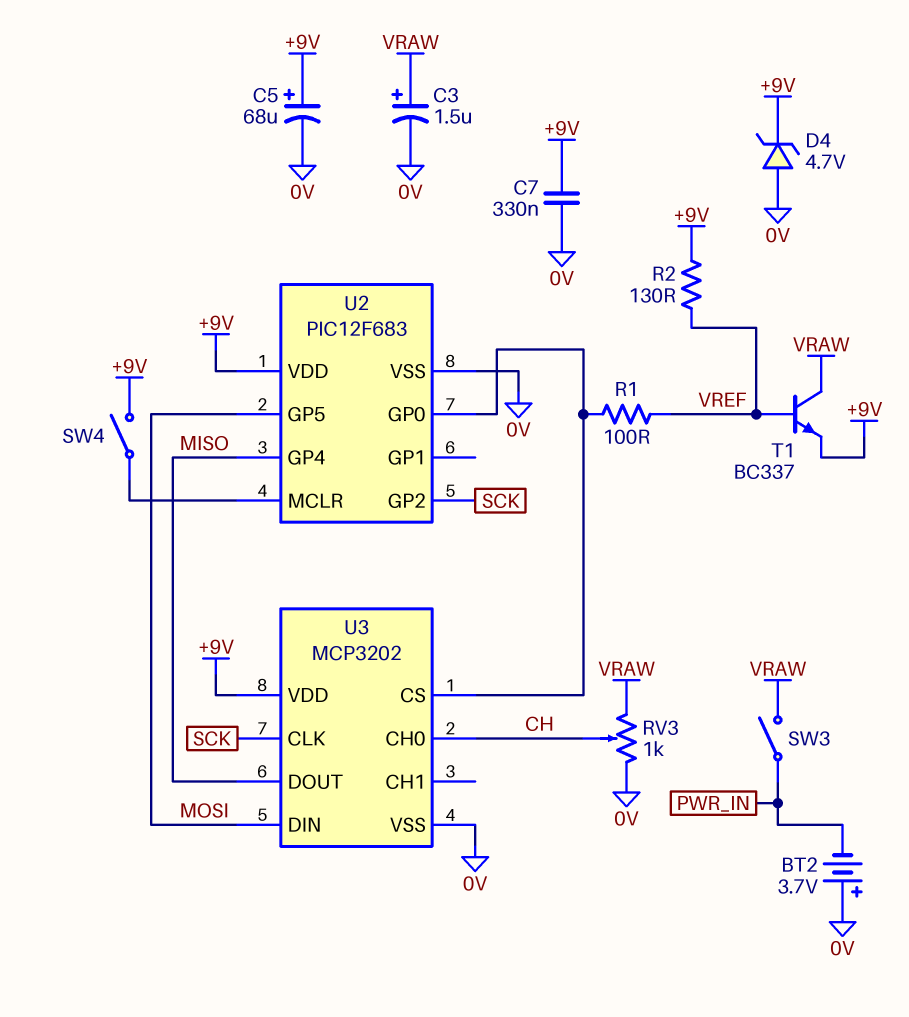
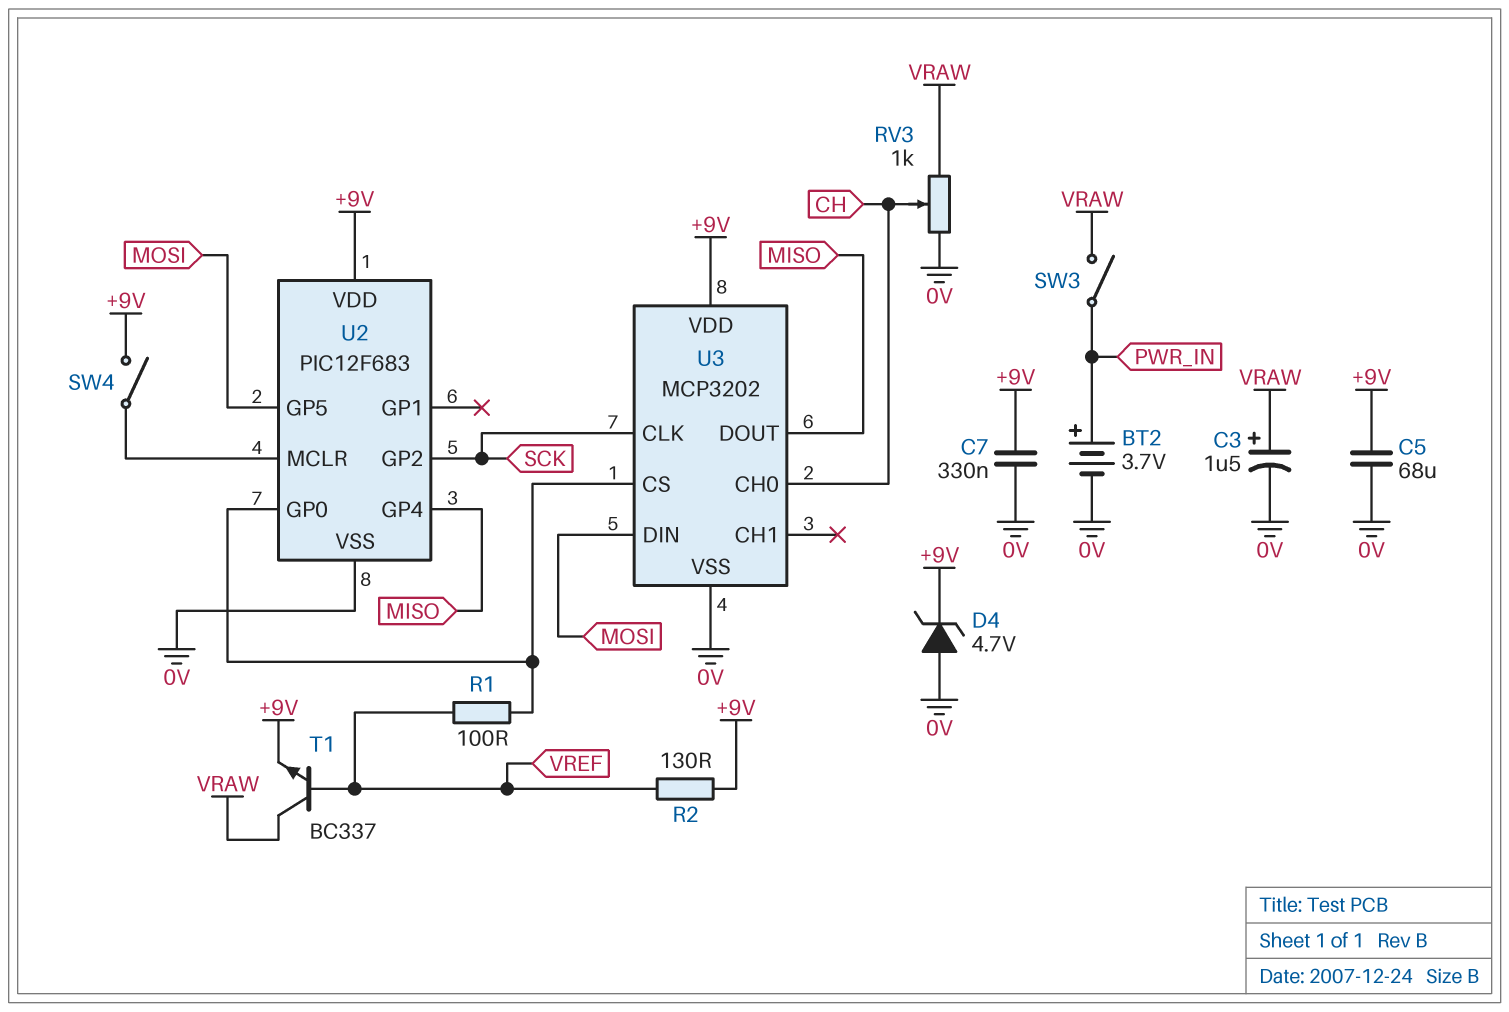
BT2: 3.7V (plus 0V, minus PWR_IN) -> 3.7V (plus PWR_IN, minus 0V)
C5: 68uF (plus +9V, minus 0V) -> 68uF (+9V, 0V)

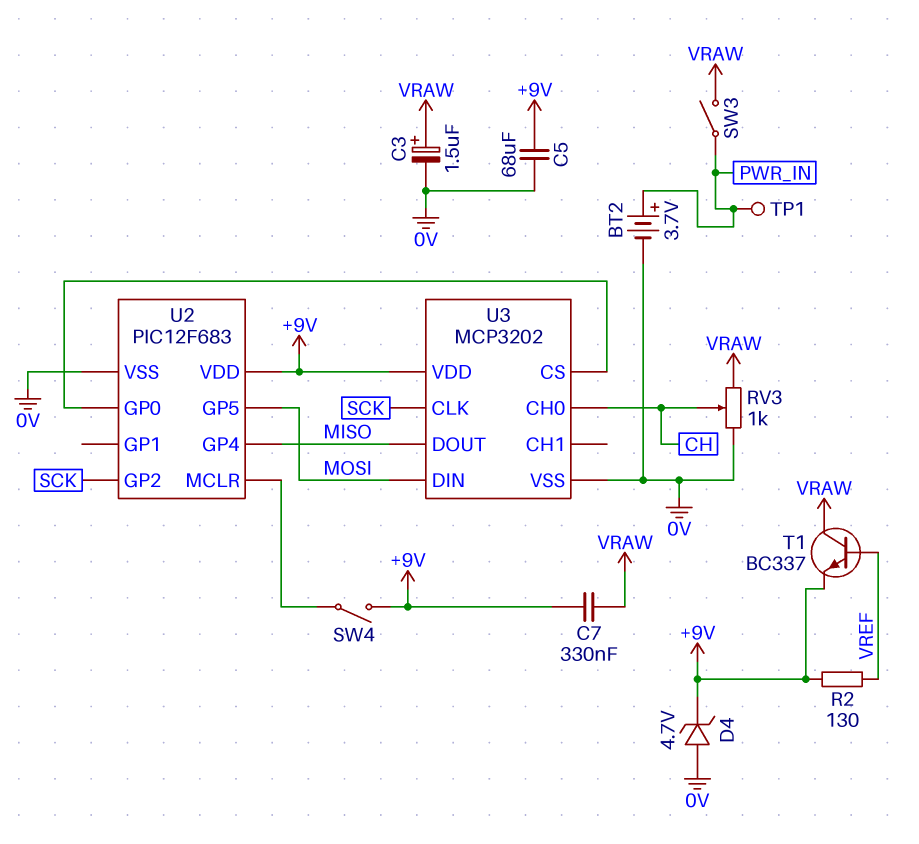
C7: 330nF (+9V, 0V) -> 330nF (+9V, VRAW)
R1: 100 (U2/GP0, VREF) -> none
TP1: none -> test point (PWR_IN)

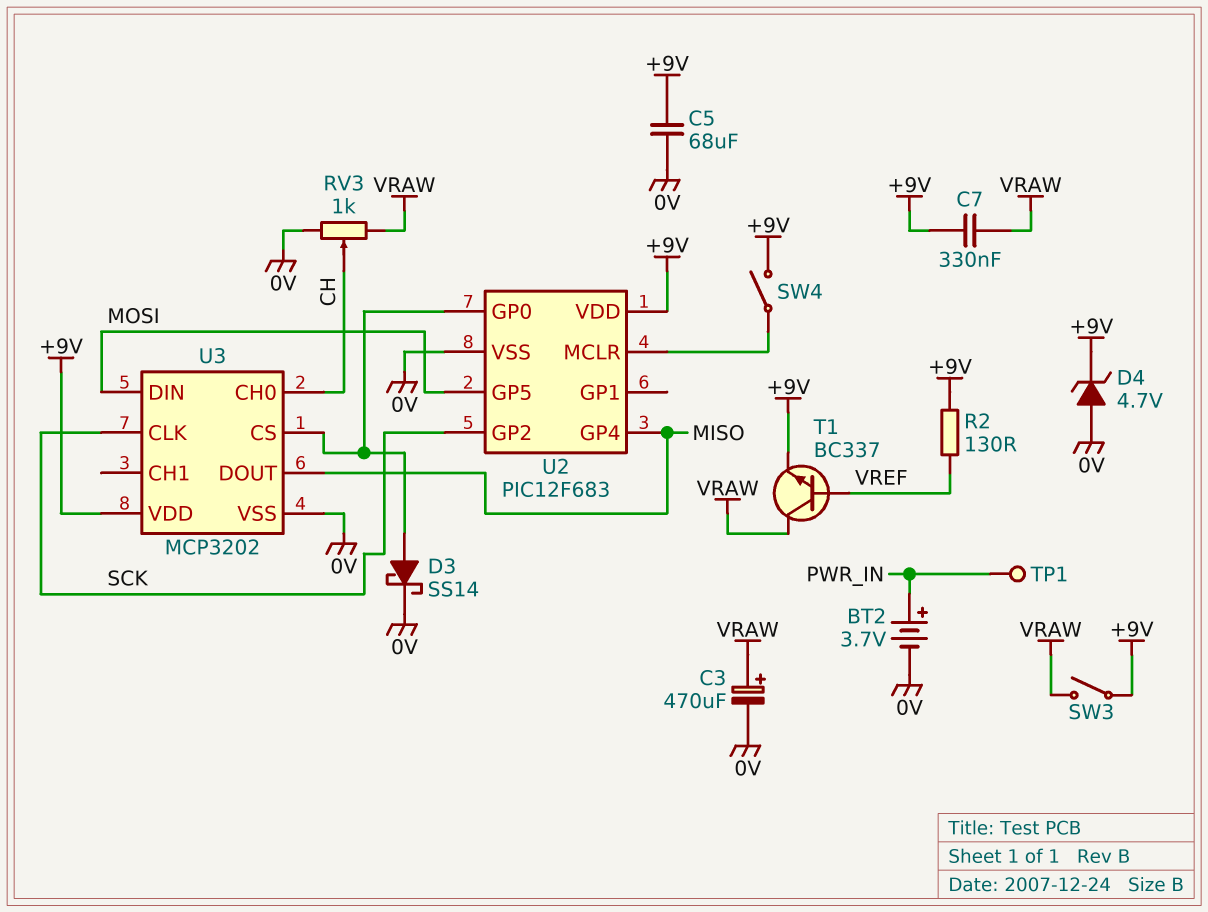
C3: 1.5uF (plus VRAW, minus 0V) -> 470uF (plus VRAW, minus 0V)
D3: none -> schottky SS14 (A U2/GP0, K 0V)
SW3: switch (PWR_IN, VRAW) -> switch (+9V, VRAW)

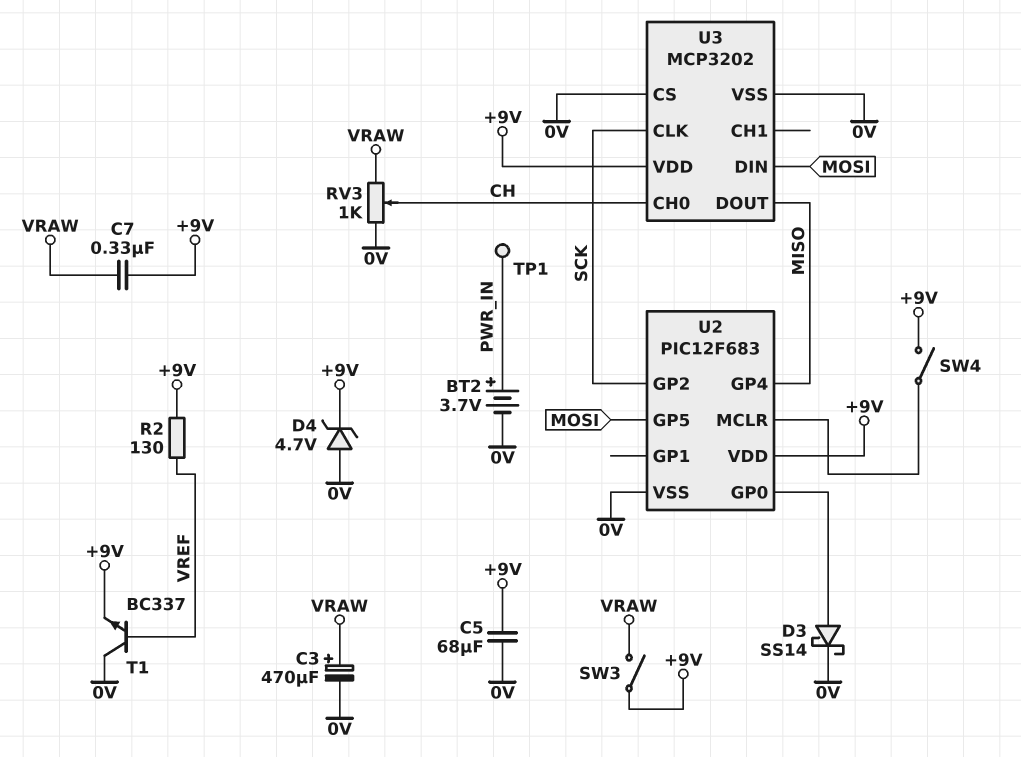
T1: NPN BC337 (B VREF, C VRAW, E +9V) -> NPN BC337 (B VREF, C 0V, E +9V)
U3 pin CS: U2/GP0 -> 0V

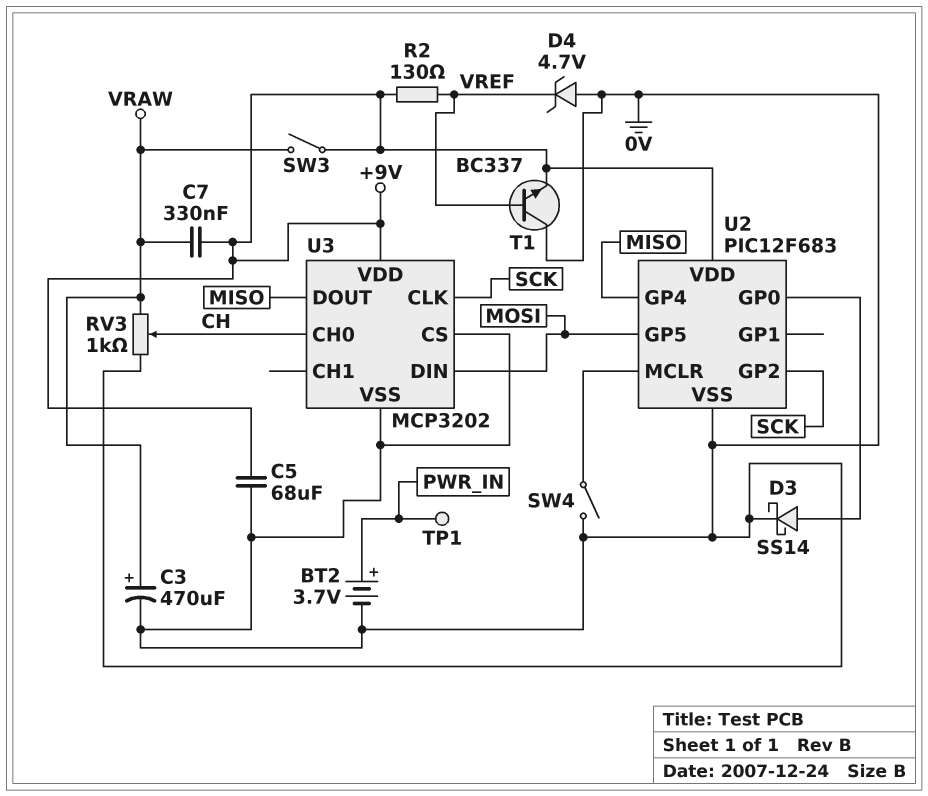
D4: zener 4.7V (A 0V, K +9V) -> zener 4.7V (A 0V, K VREF)
SW4: switch (+9V, U2/MCLR) -> switch (0V, U2/MCLR)

